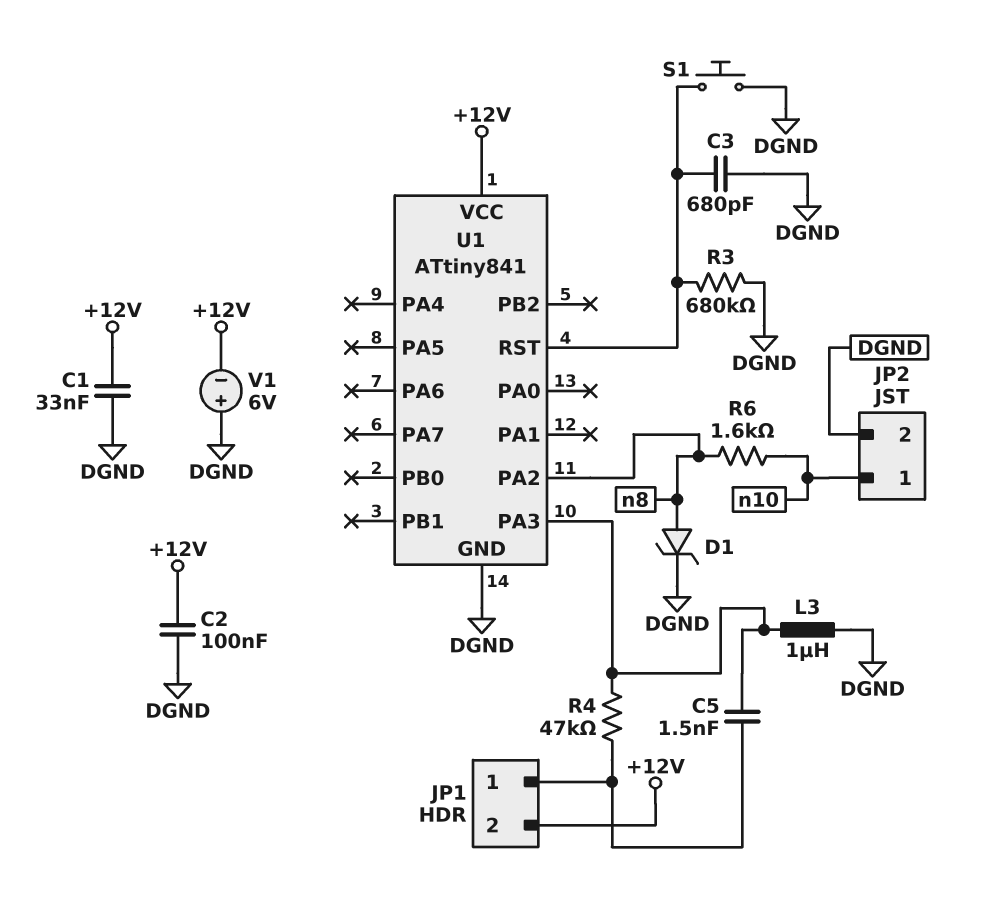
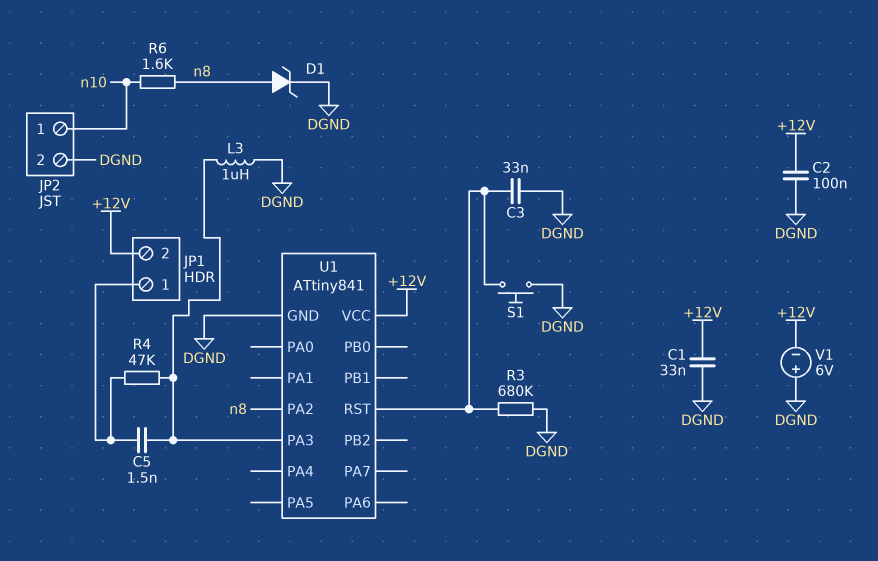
C3: 680pF (DGND, U1/RST) -> 33nF (DGND, U1/RST)

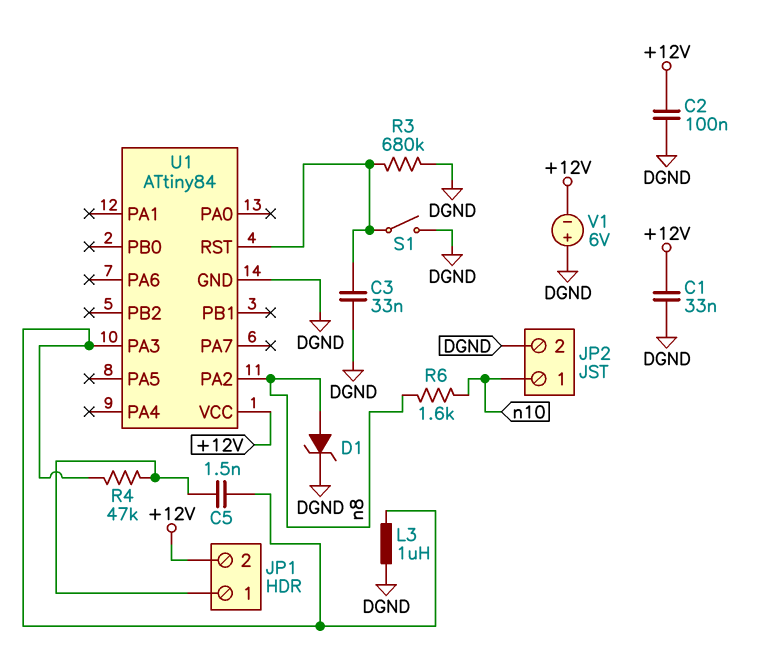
S1: button (DGND, U1/RST) -> switch (DGND, U1/RST)
U1: ATtiny841 -> ATtiny84

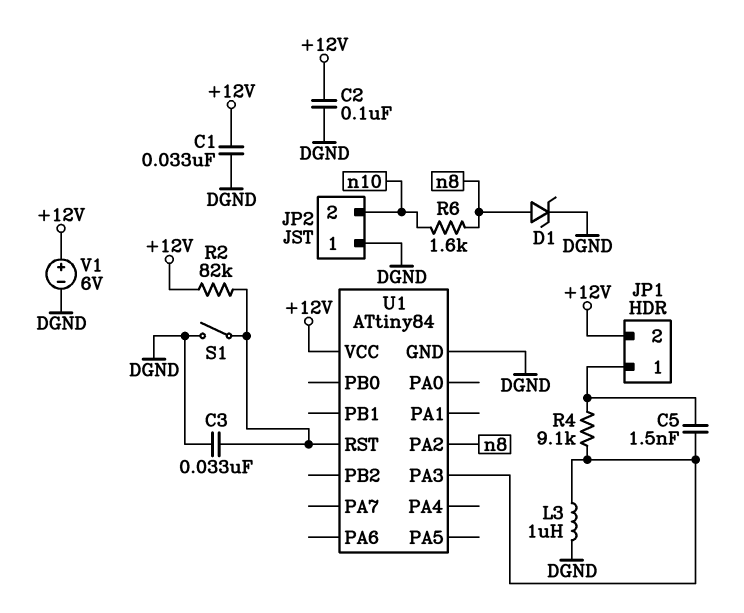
JP2 pin 1: n10 -> DGND
JP2 pin 2: DGND -> n10
R2: none -> 82k (+12V, U1/RST)
R3: 680k (DGND, U1/RST) -> none
R4: 47k (JP1/1, U1/PA3) -> 9.1k (JP1/1, U1/PA3)
V1: 6V (plus DGND, minus +12V) -> 6V (plus +12V, minus DGND)

